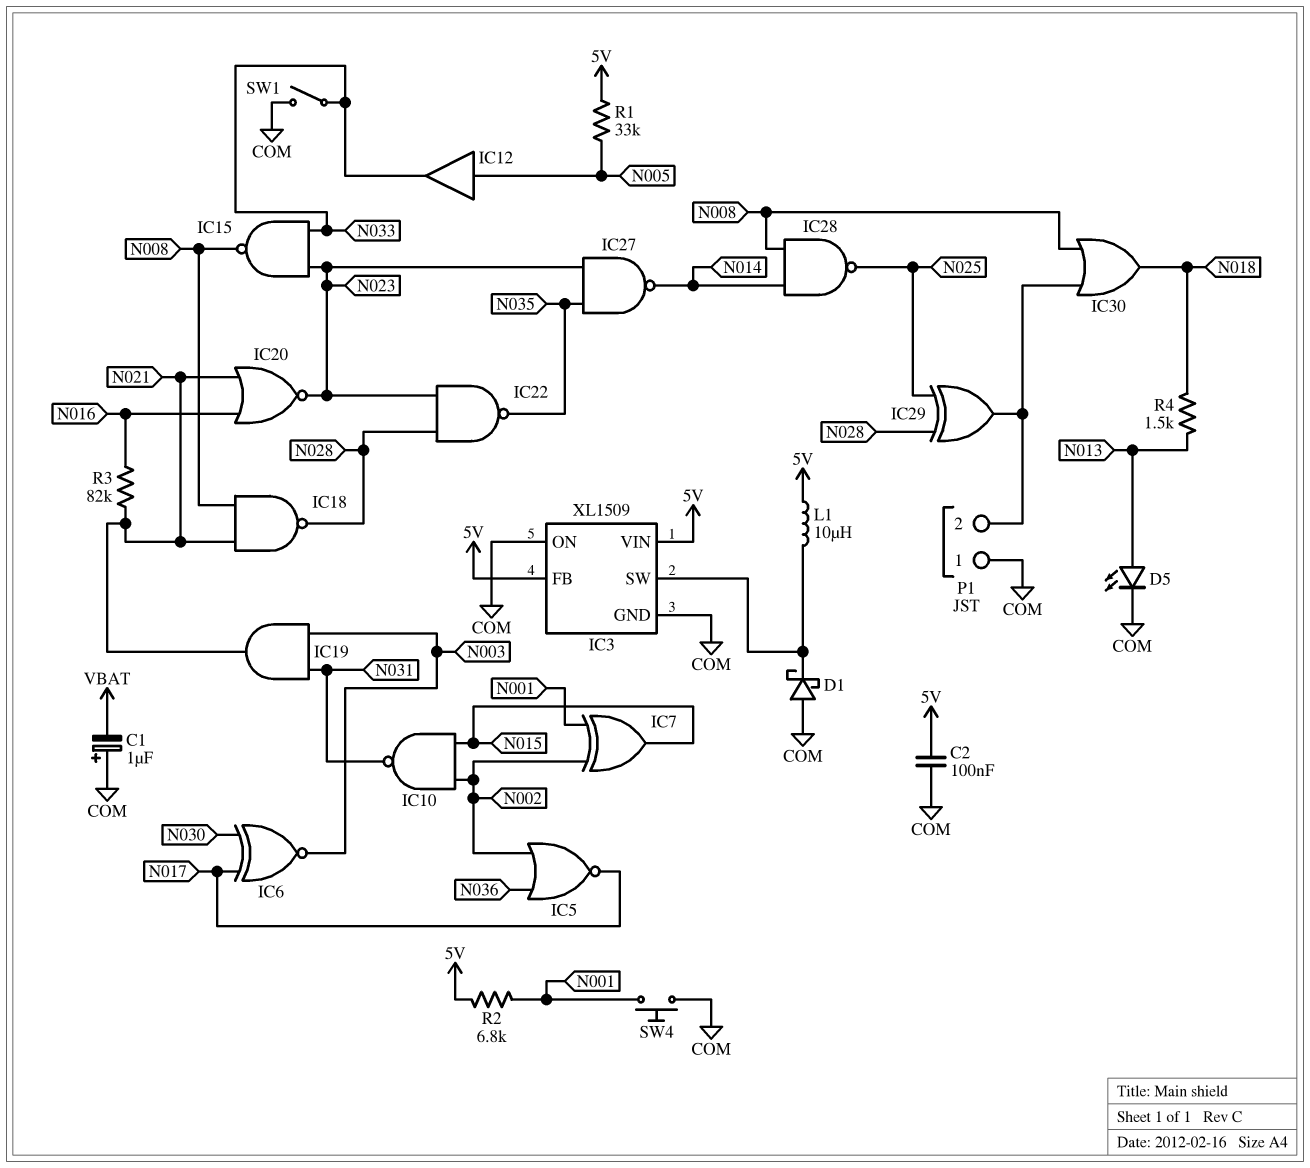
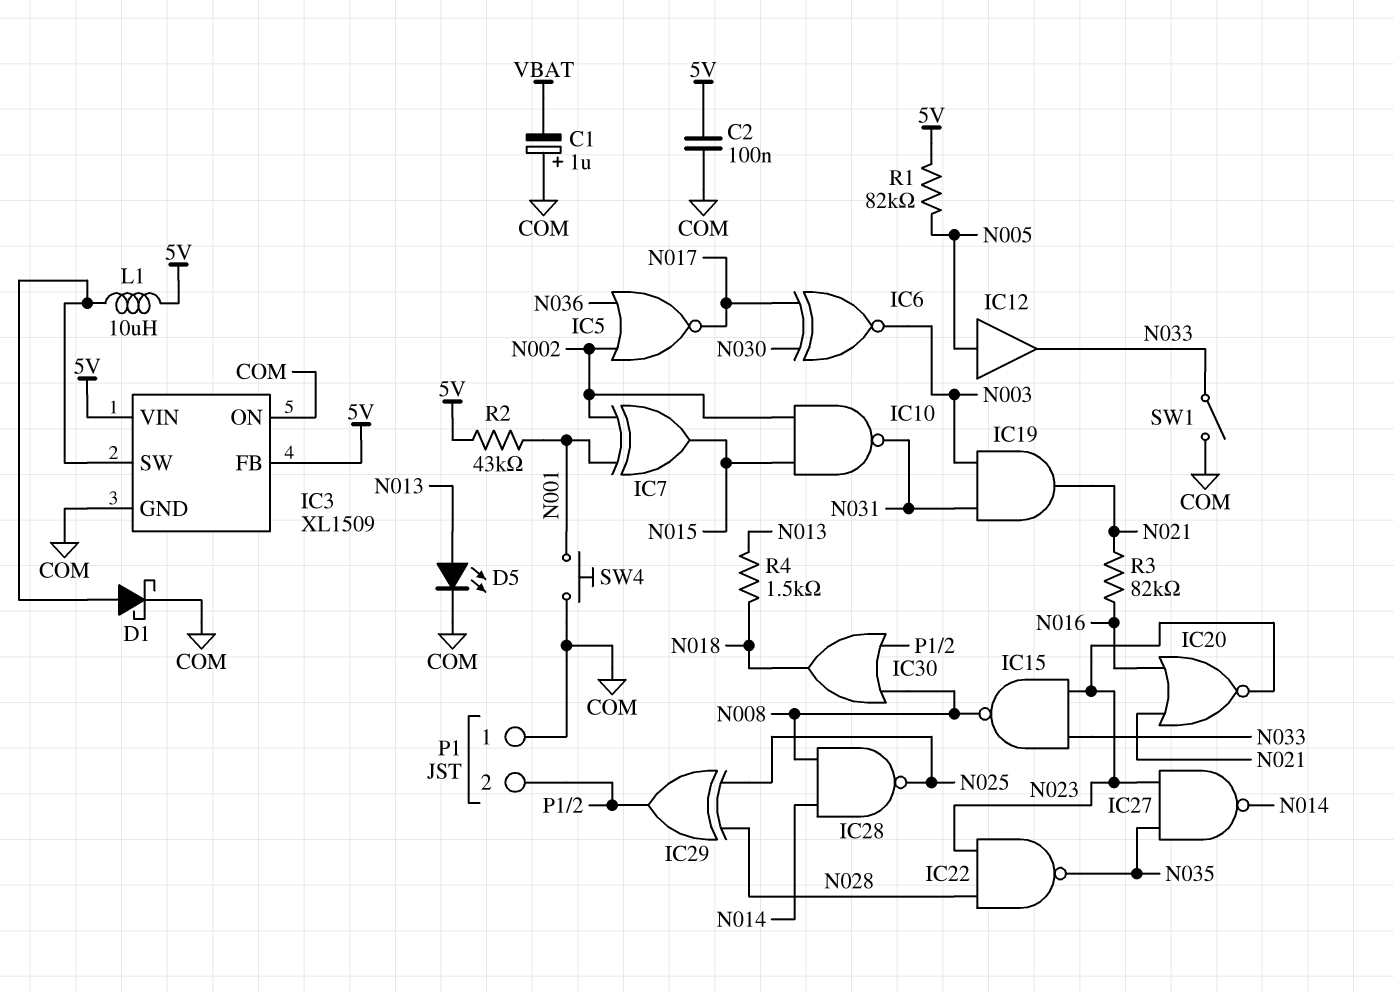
D1: schottky (A COM, K IC3/SW) -> schottky (A IC3/SW, K COM)
IC18: NAND (in N008, in N021, out N028) -> none
R1: 33k (5V, N005) -> 82k (5V, N005)
R2: 6.8k (5V, N001) -> 43k (5V, N001)

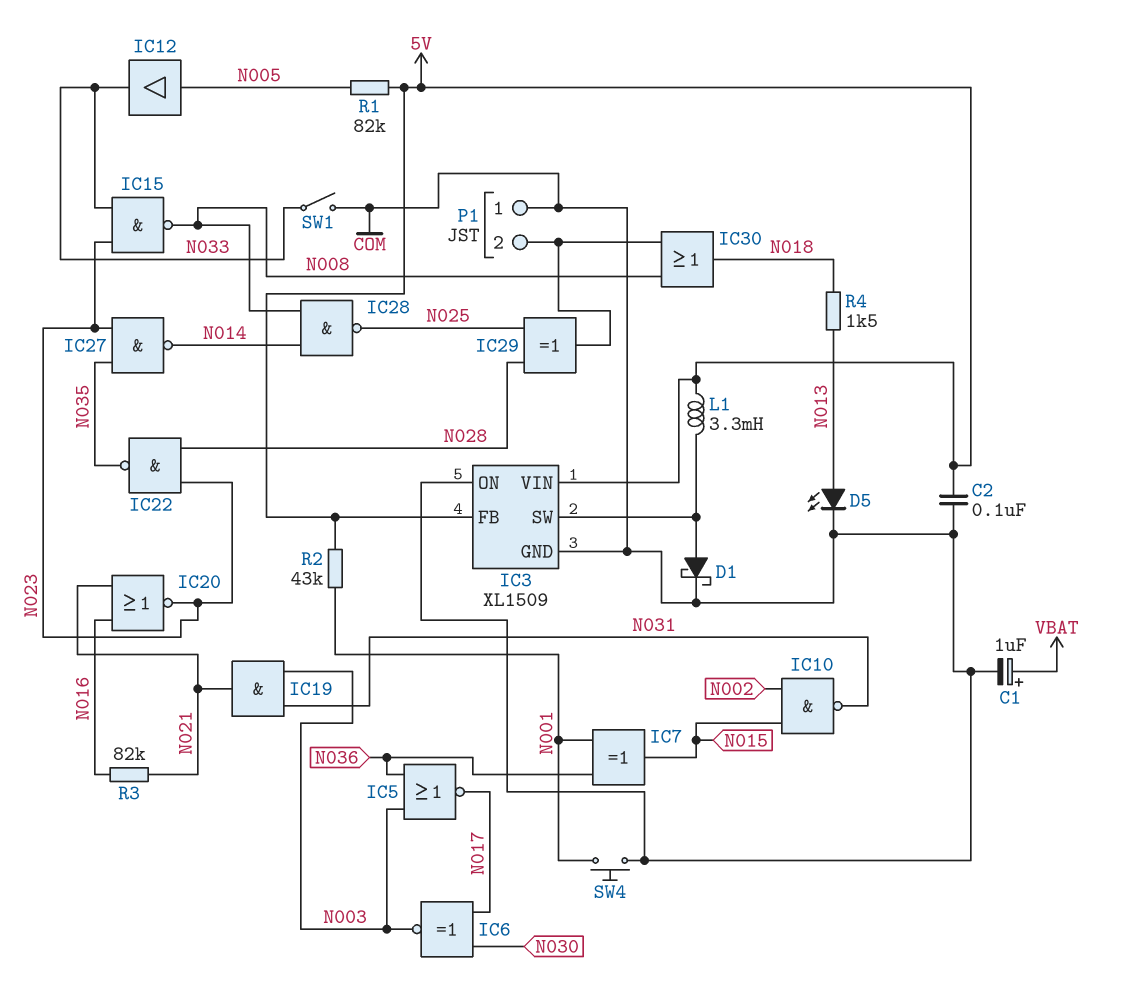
C1: 1uF (plus COM, minus VBAT) -> 1uF (plus VBAT, minus COM)
IC5: NOR (in N002, in N036, out N017) -> NOR (in N003, in N036, out N017)
IC7: XOR (in N001, in N002, out N015) -> XOR (in N001, in N036, out N015)
L1: 10uH (5V, IC3/SW) -> 3.3mH (5V, IC3/SW)

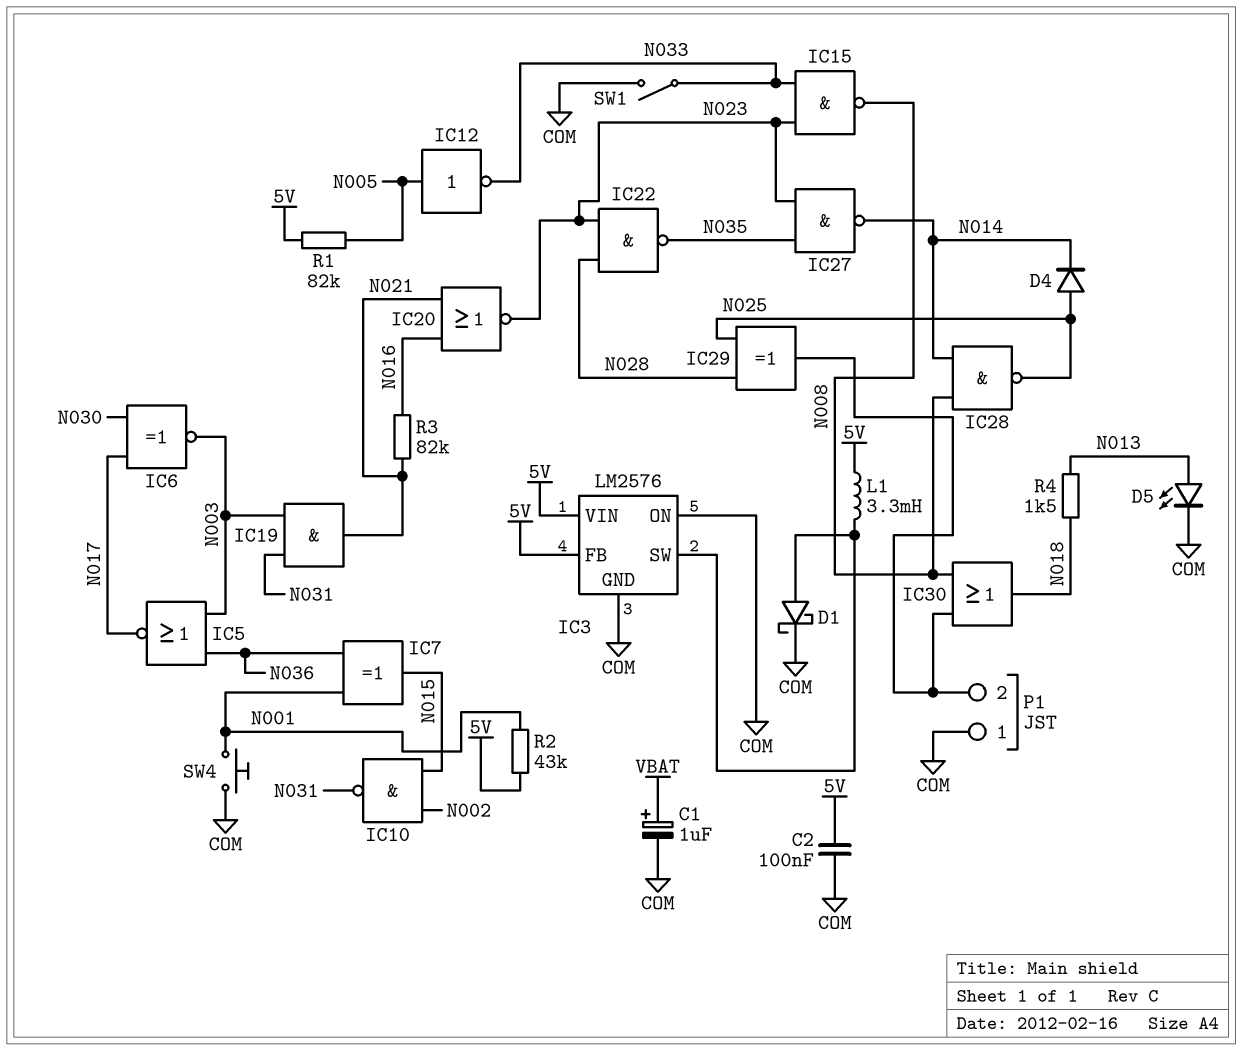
D4: none -> diode (A N025, K N014)
IC3: XL1509 -> LM2576
IC12: buffer (in N005, out N033) -> NOT (in N005, out N033)

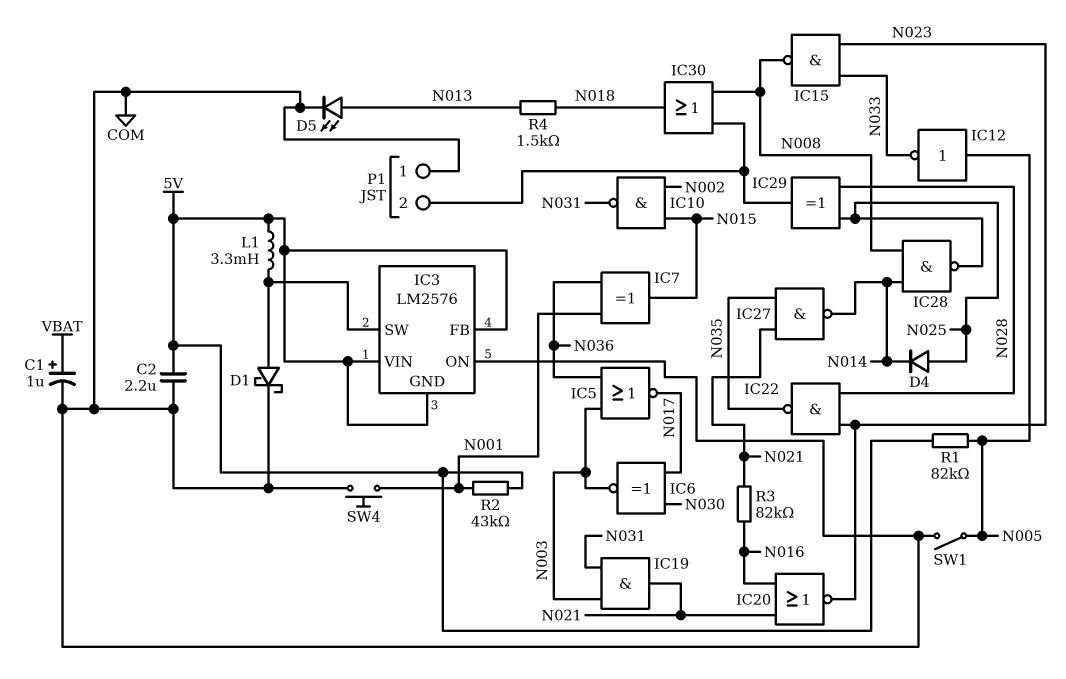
C2: 100nF (5V, COM) -> 2.2uF (5V, COM)
IC3 pin GND: COM -> 5V
IC27: NAND (in N023, in N035, out N014) -> NAND (in N021, in N035, out N014)
SW1: switch (COM, N033) -> switch (COM, N005)

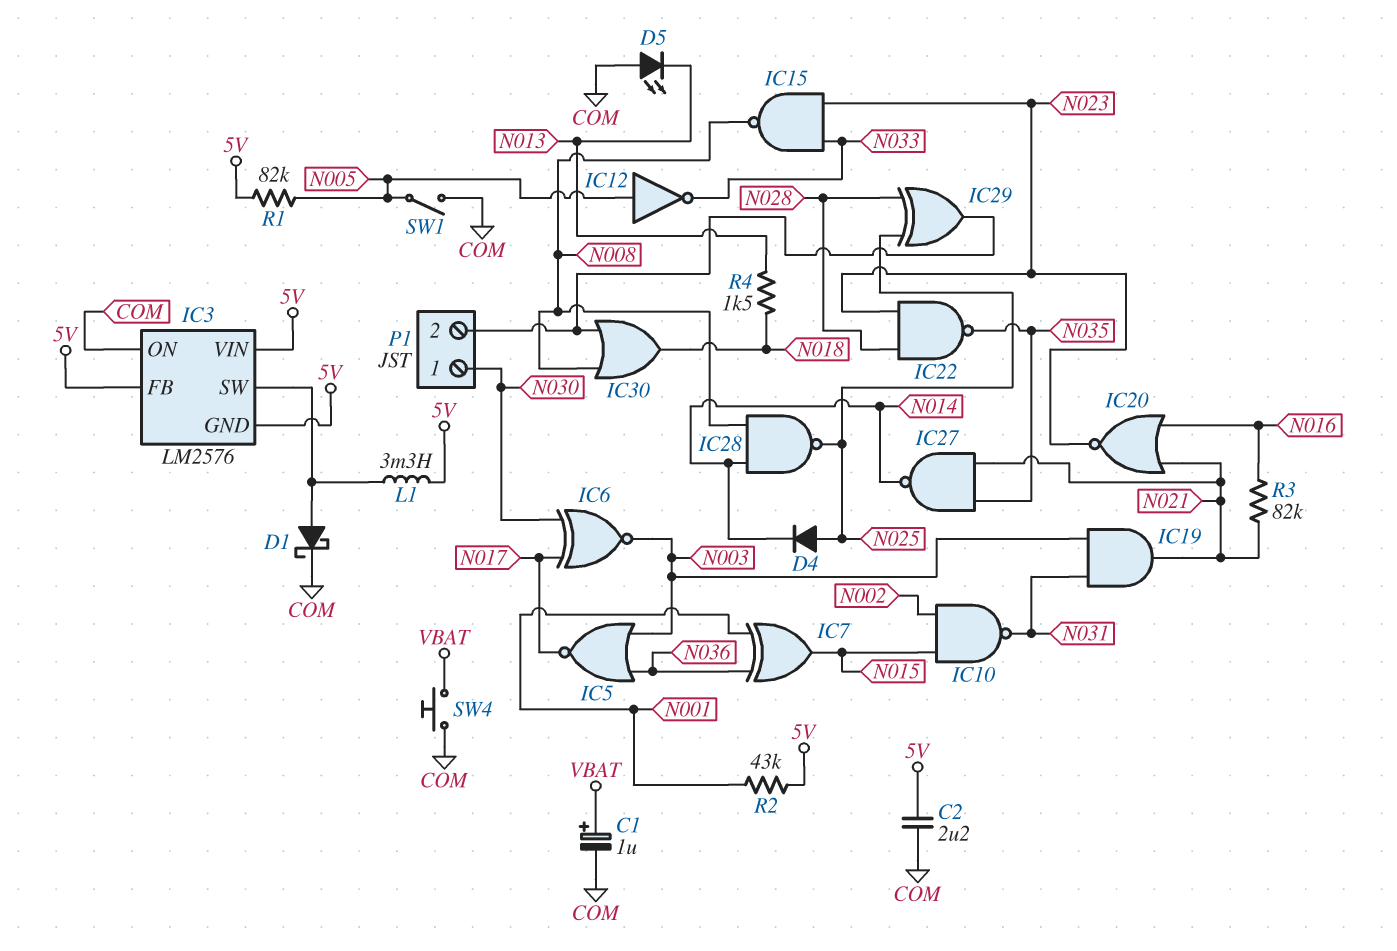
D5: LED (A N013, K COM) -> LED (A COM, K N013)
P1 pin 1: COM -> N030
SW4: button (COM, N001) -> button (COM, VBAT)

